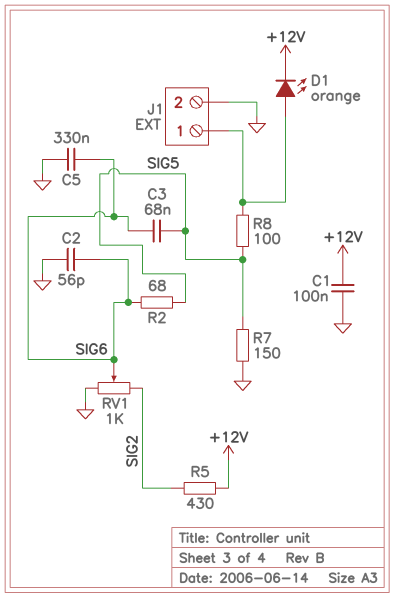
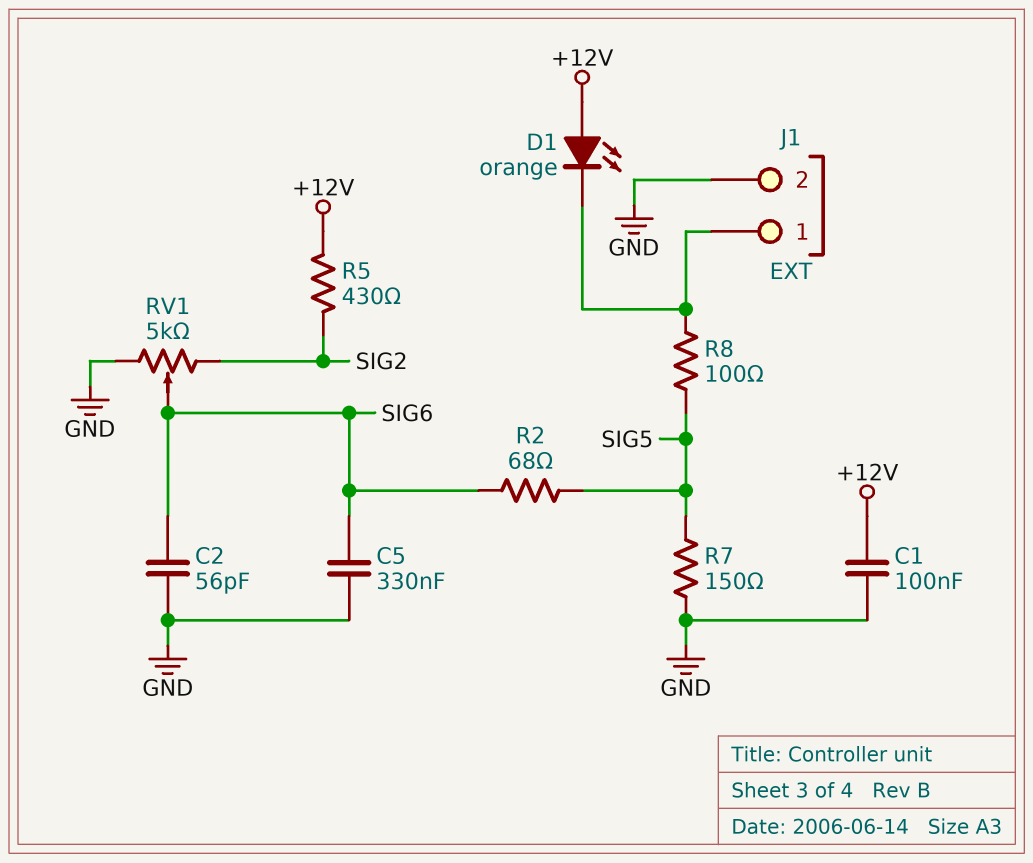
C3: 68nF (SIG5, SIG6) -> none
D1: LED orange (A J1/1, K +12V) -> LED orange (A +12V, K J1/1)
RV1: 1k (GND, SIG2, wiper SIG6) -> 5k (GND, SIG2, wiper SIG6)

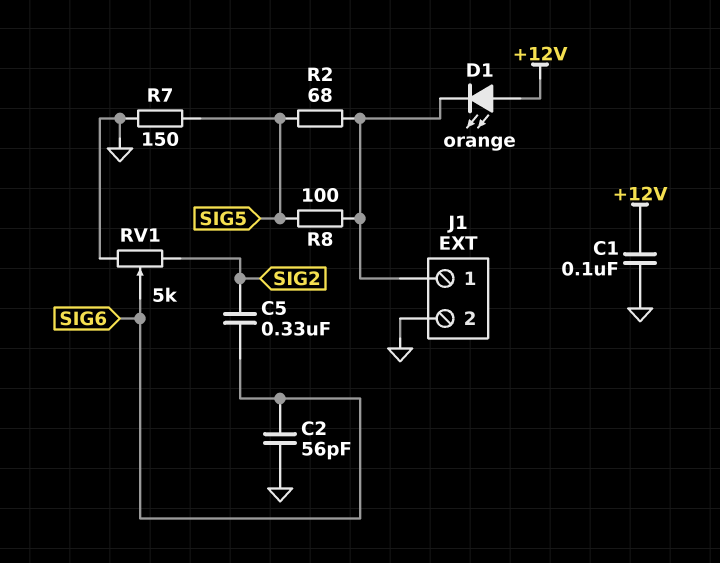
C5: 330nF (GND, SIG6) -> 330nF (SIG2, SIG6)
R2: 68 (SIG5, SIG6) -> 68 (J1/1, SIG5)
R5: 430 (+12V, SIG2) -> none

